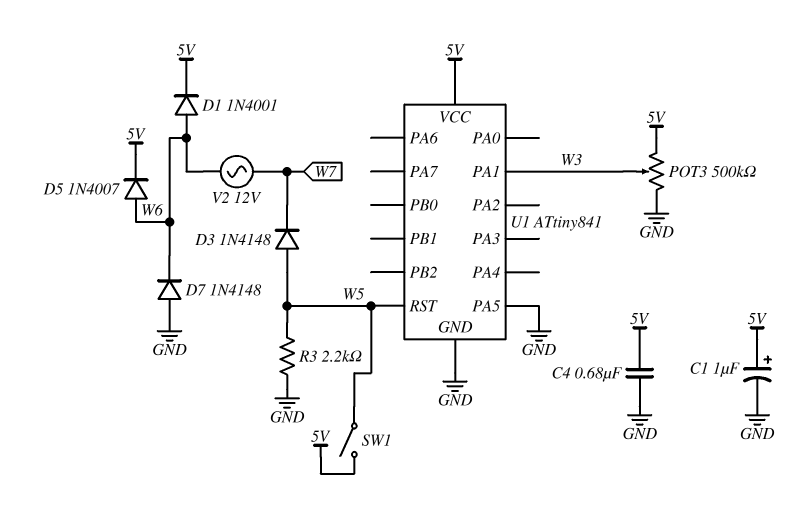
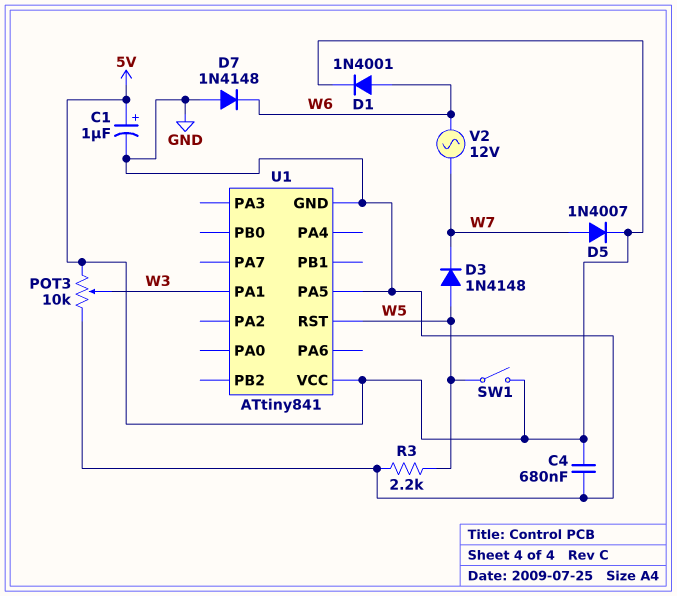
D5: diode 1N4007 (A W6, K 5V) -> diode 1N4007 (A W7, K 5V)
POT3: 500k (5V, GND, wiper W3) -> 10k (5V, GND, wiper W3)

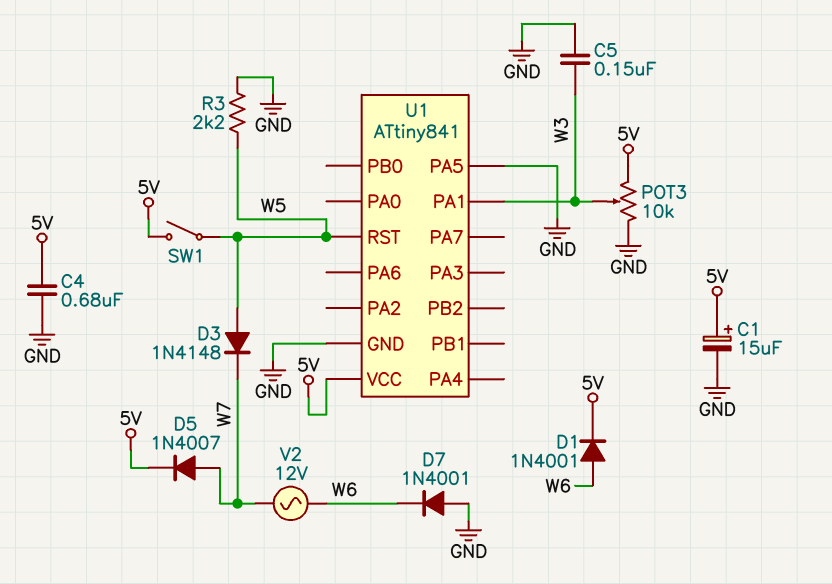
C1: 1uF (plus 5V, minus GND) -> 15uF (plus 5V, minus GND)
C5: none -> 150nF (GND, W3)
D7: diode 1N4148 (A GND, K W6) -> diode 1N4001 (A GND, K W6)

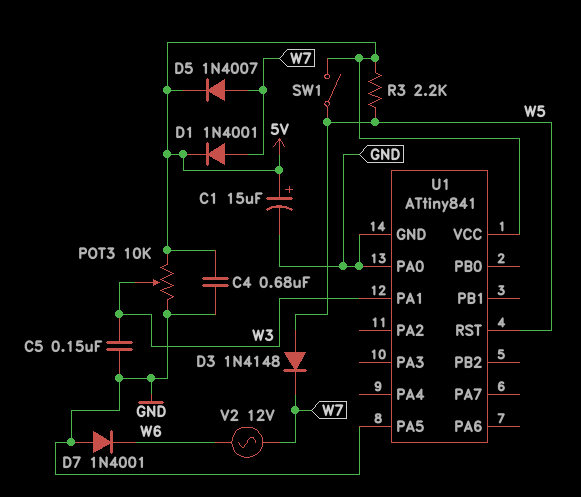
D1: diode 1N4001 (A W6, K 5V) -> diode 1N4001 (A W7, K 5V)
R3: 2.2k (GND, W5) -> 2.2k (5V, W5)
U1 pin PA0: none -> GND

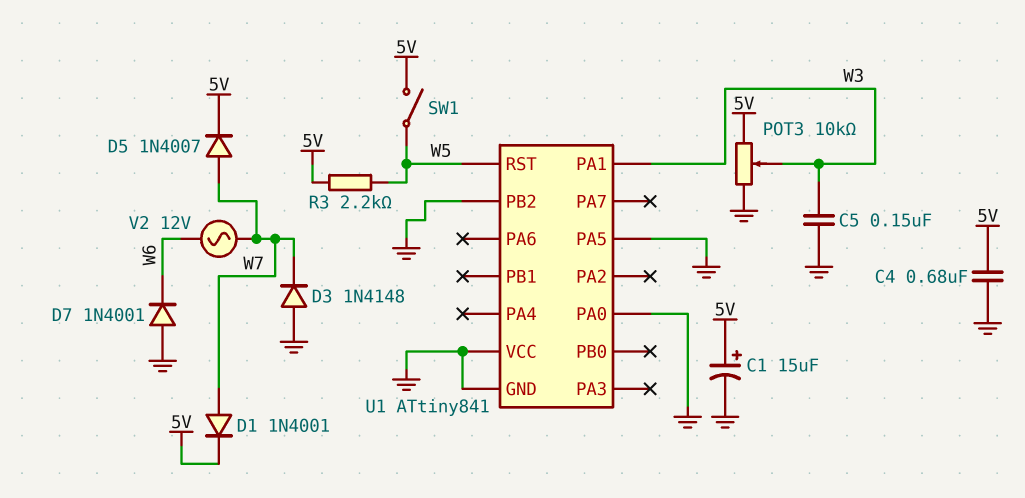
D3: diode 1N4148 (A W5, K W7) -> diode 1N4148 (A GND, K W7)
U1 pin PB2: none -> GND
U1 pin VCC: 5V -> GND

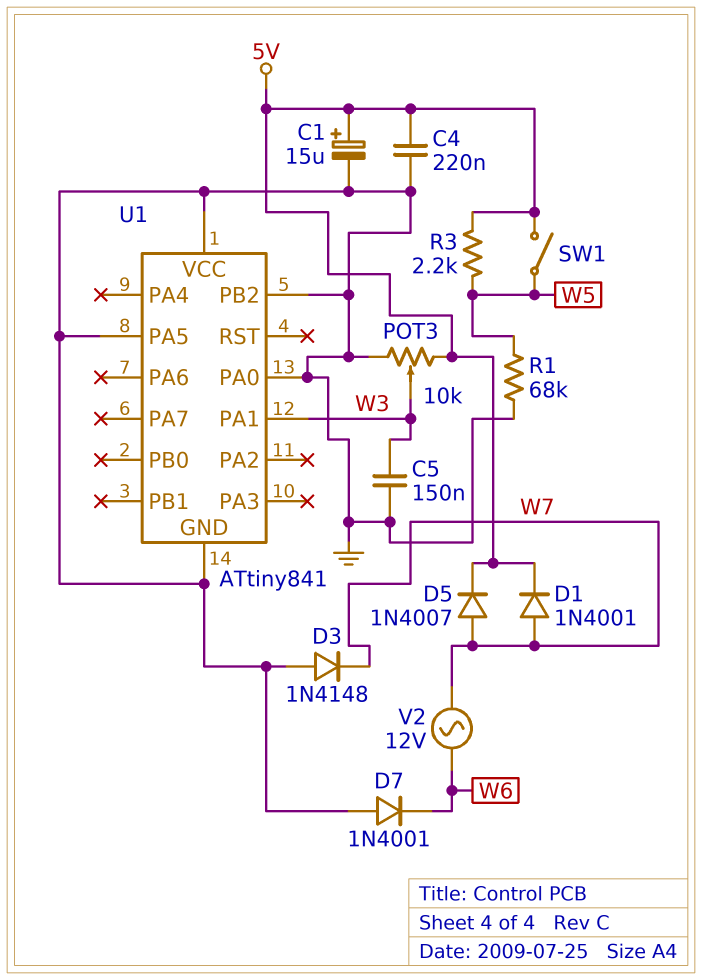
C4: 680nF (5V, GND) -> 220nF (5V, GND)
R1: none -> 68k (GND, W5)
U1 pin RST: W5 -> none

